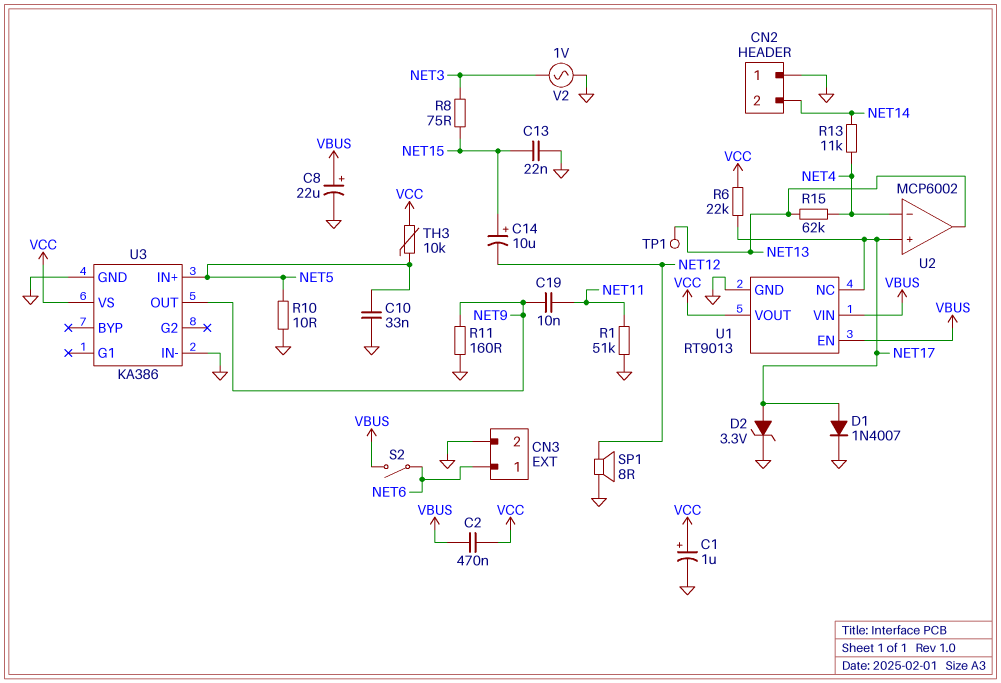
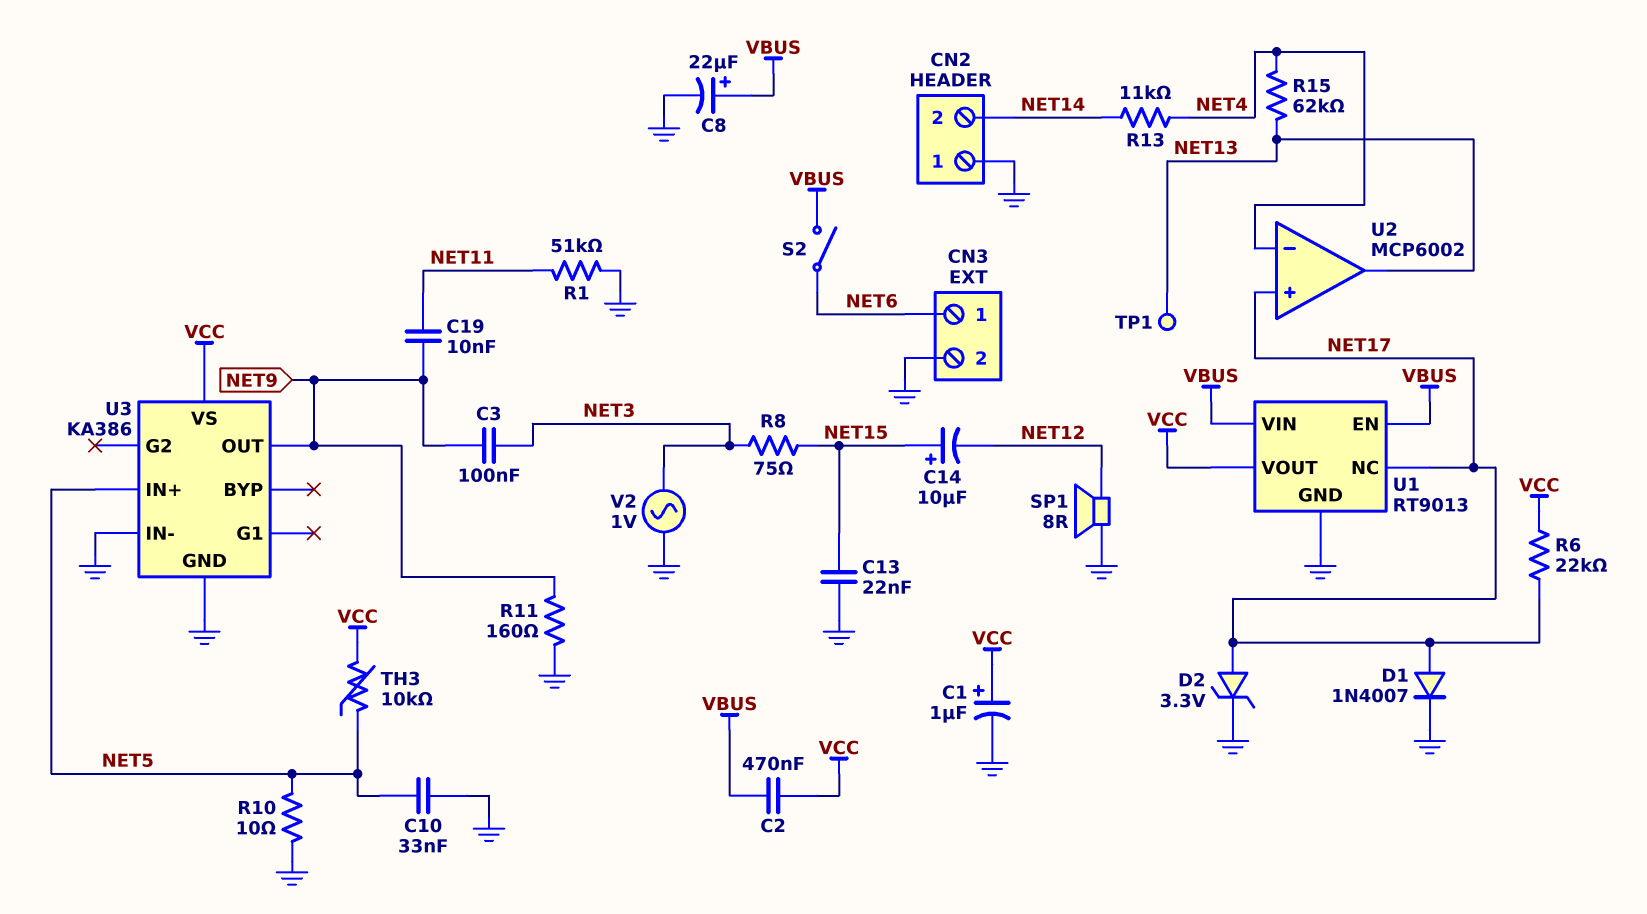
C3: none -> 100nF (NET3, NET9)

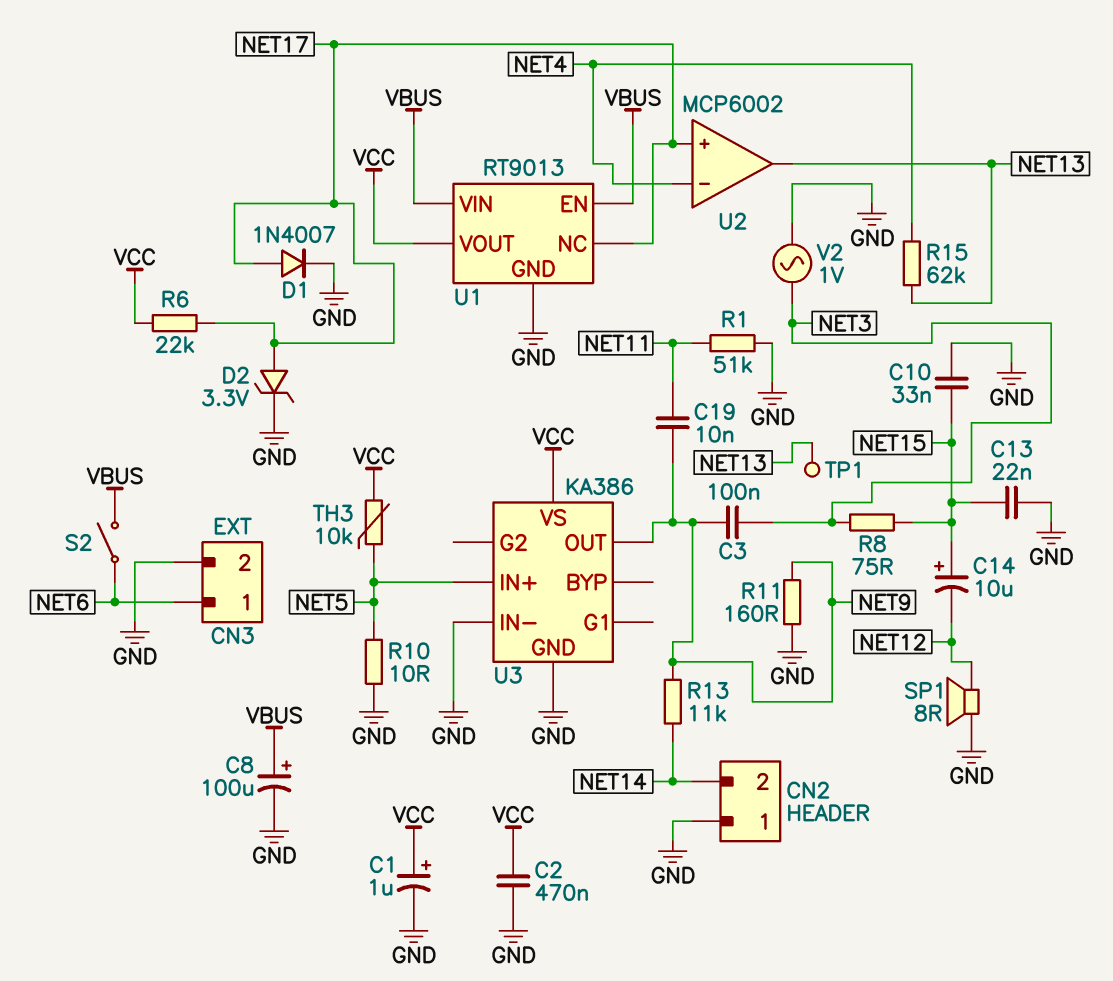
C2: 470nF (VBUS, VCC) -> 470nF (GND, VCC)
C8: 22uF (plus VBUS, minus GND) -> 100uF (plus VBUS, minus GND)
C10: 33nF (GND, NET5) -> 33nF (GND, NET15)
R13: 11k (NET4, NET14) -> 11k (NET9, NET14)

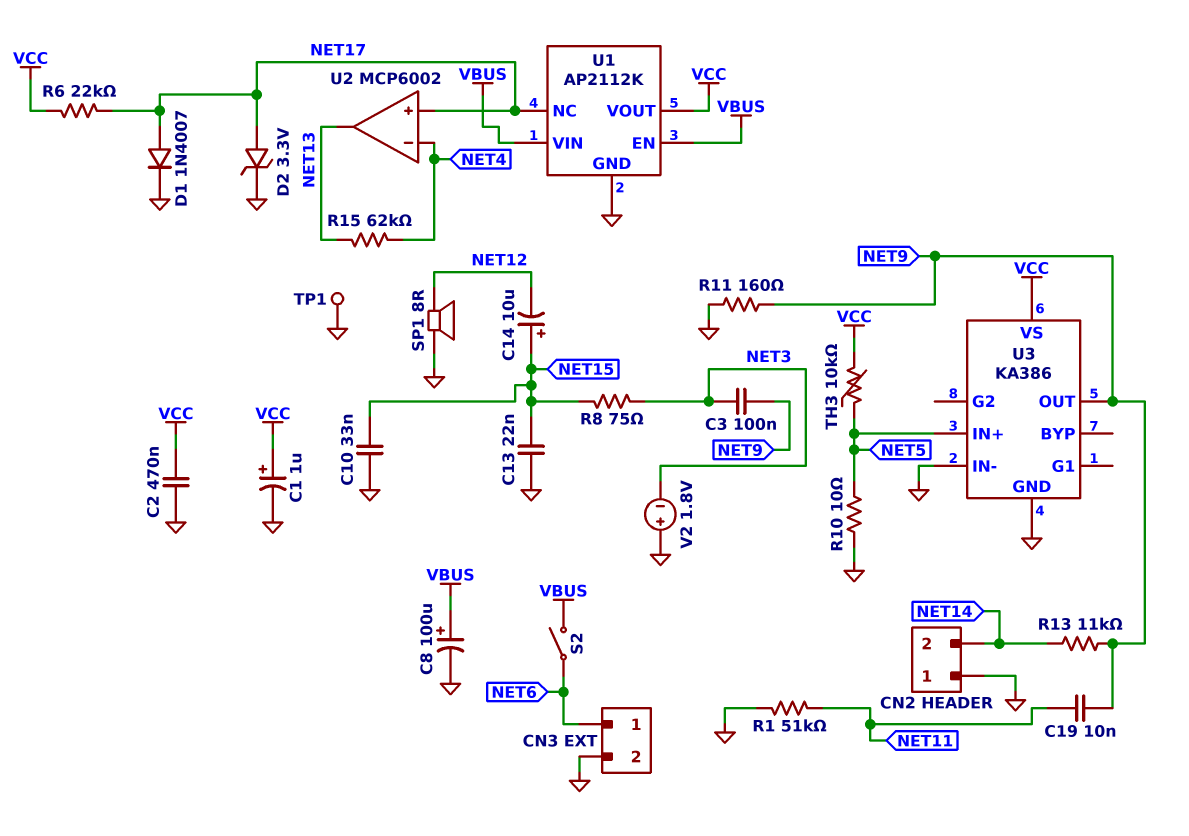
TP1: test point (NET13) -> test point (GND)
U1: RT9013 -> AP2112K
V2: AC 1V (GND, NET3) -> 1.8V (plus GND, minus NET3)

